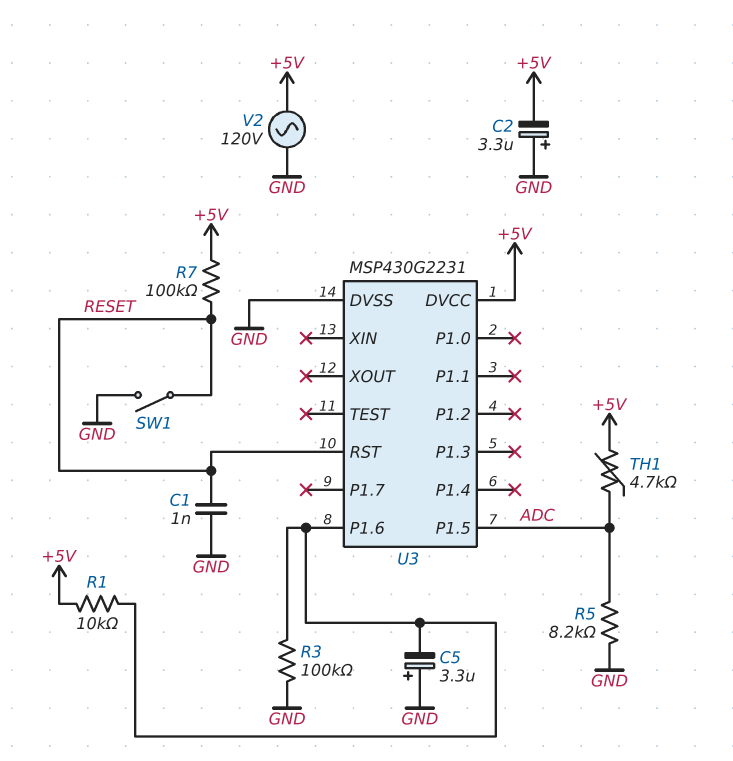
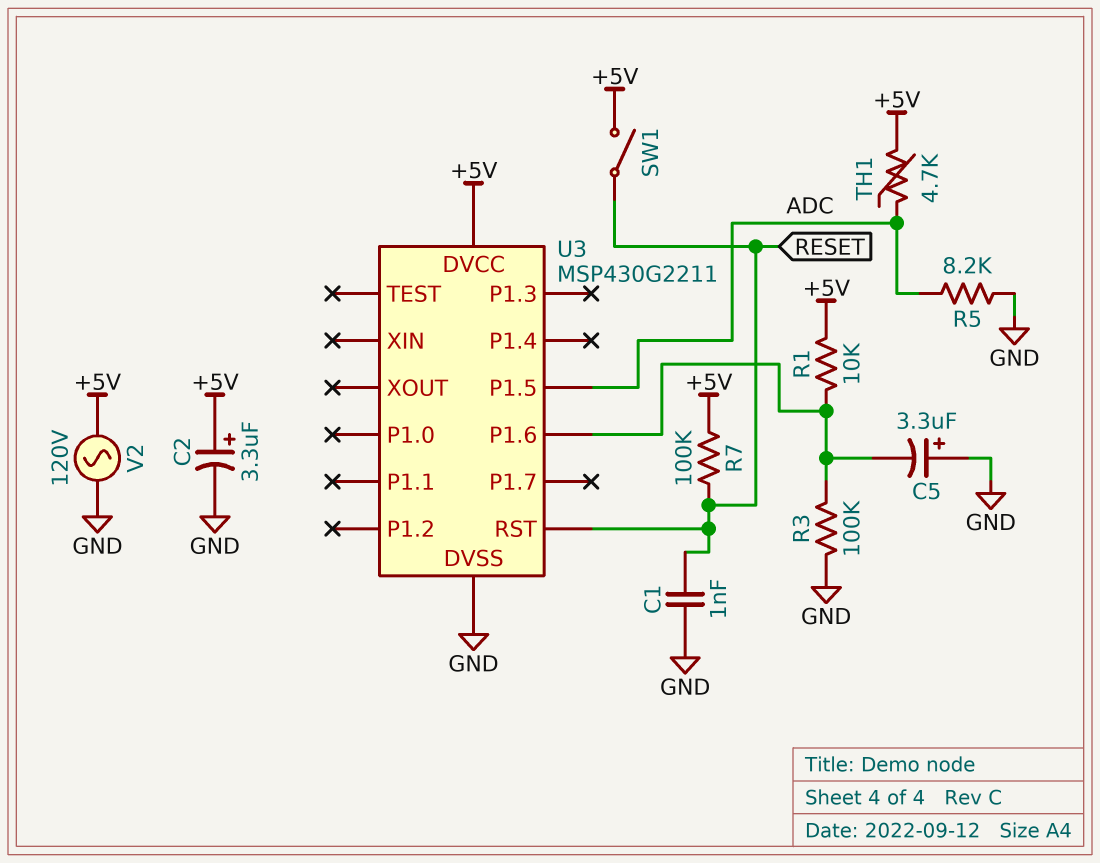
C2: 3.3uF (plus GND, minus +5V) -> 3.3uF (plus +5V, minus GND)
SW1: switch (GND, RESET) -> switch (+5V, RESET)
U3: MSP430G2231 -> MSP430G2211

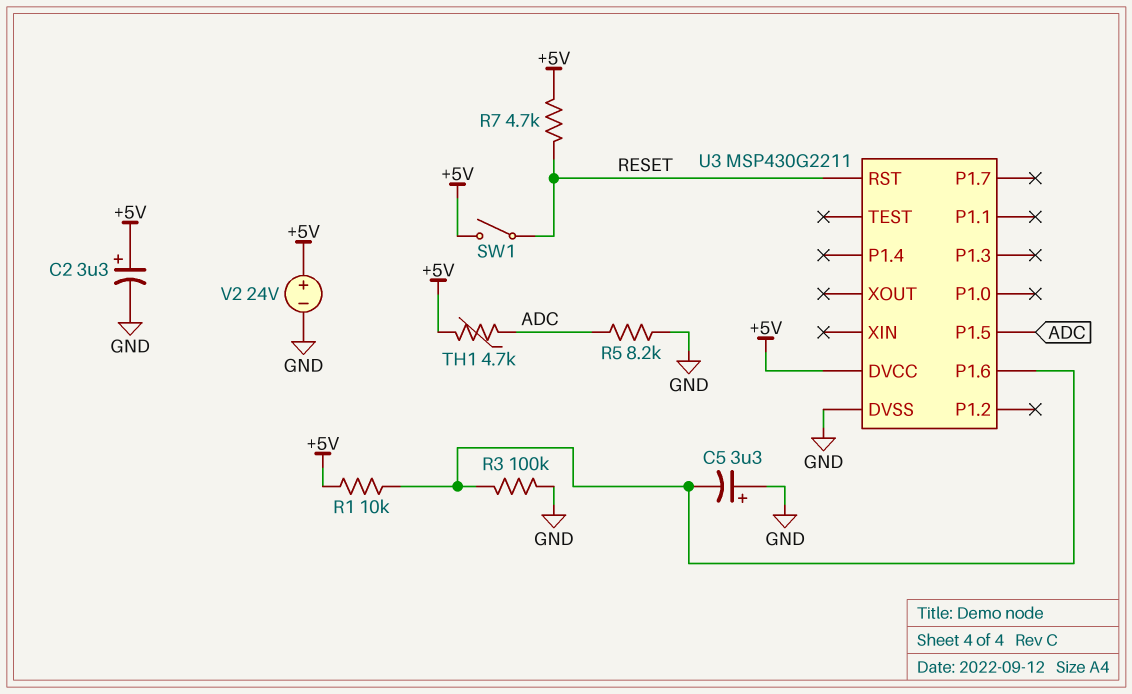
C1: 1nF (GND, RESET) -> none
R7: 100k (+5V, RESET) -> 4.7k (+5V, RESET)
V2: AC 120V (+5V, GND) -> 24V (plus +5V, minus GND)

